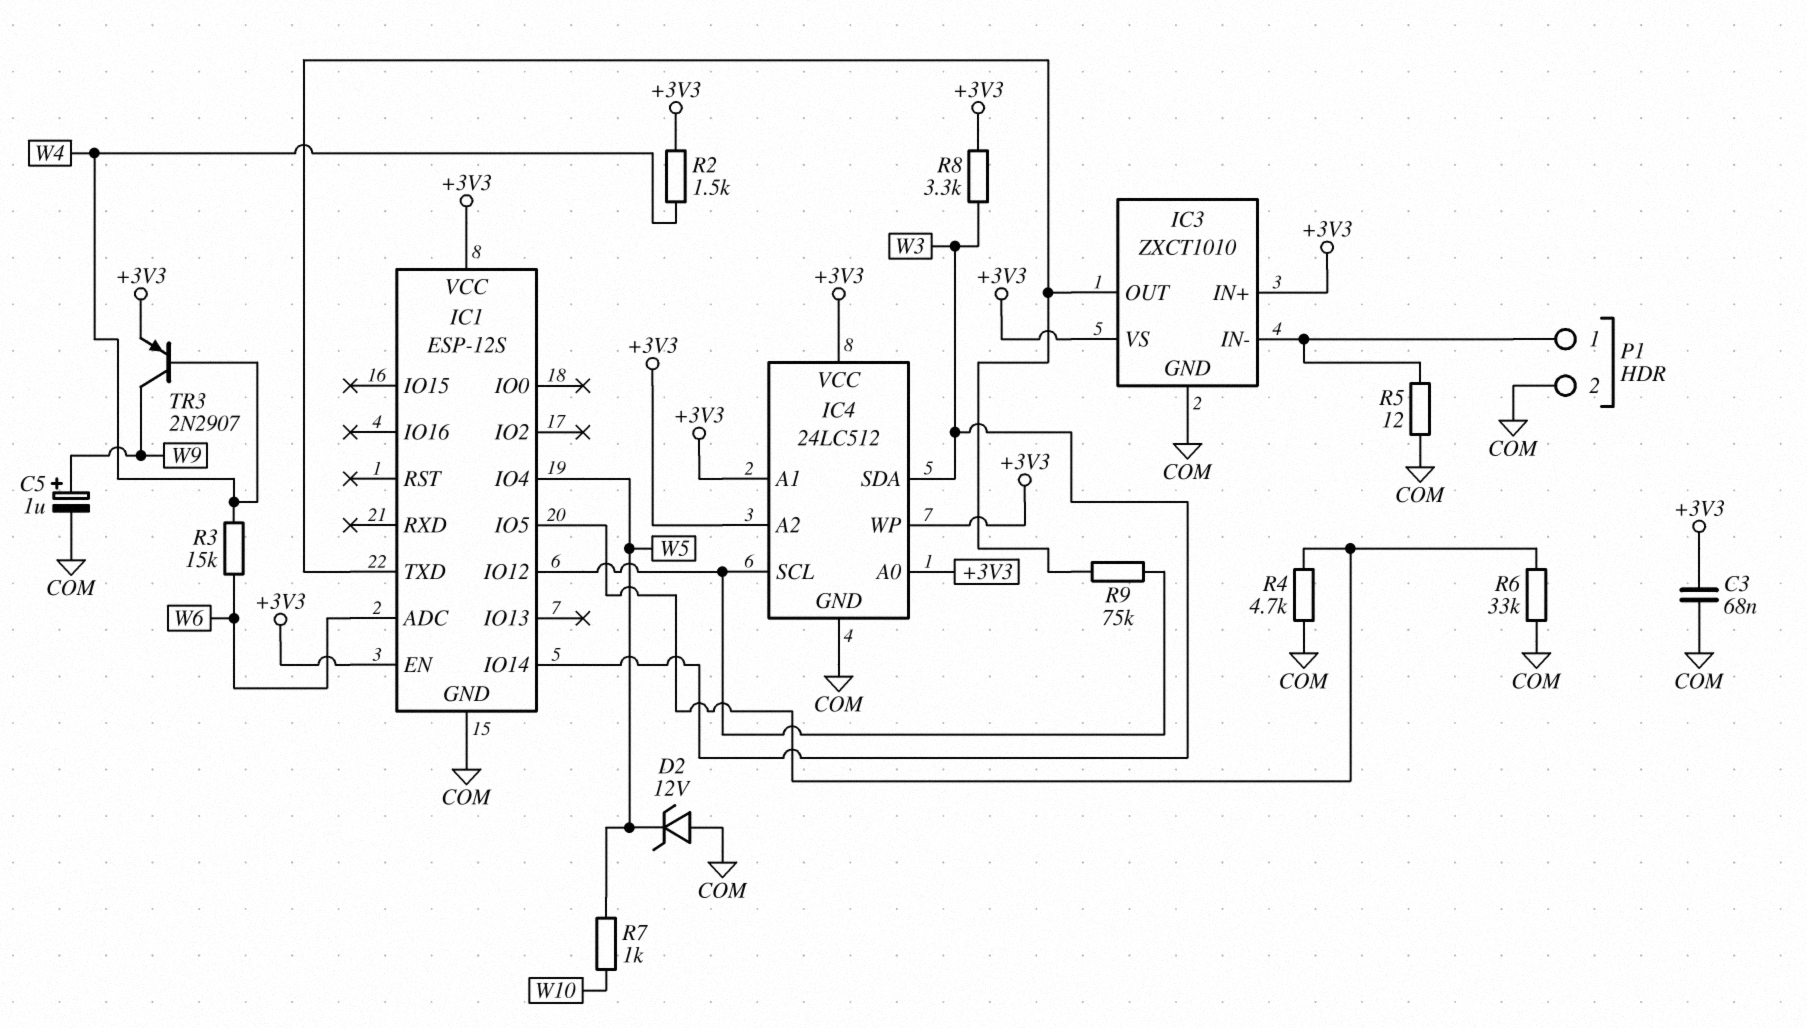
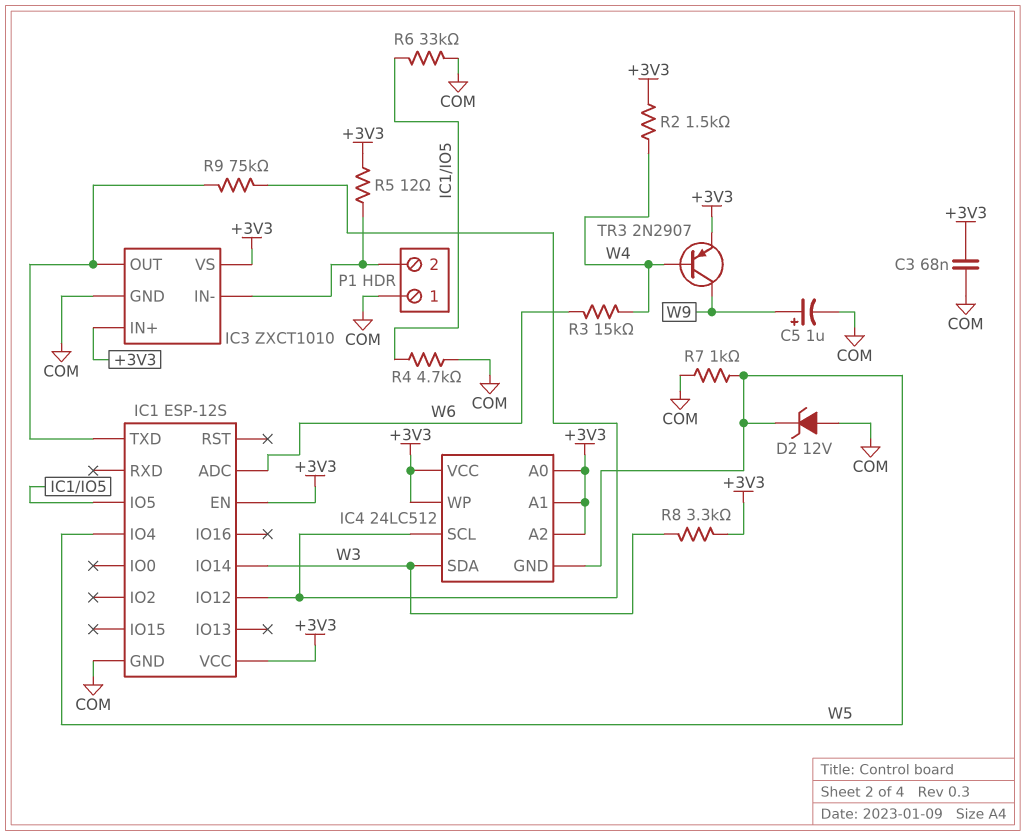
IC4 pin GND: COM -> W5
P1 pin 1: IC3/IN- -> COM
P1 pin 2: COM -> IC3/IN-
R5: 12 (COM, IC3/IN-) -> 12 (+3V3, IC3/IN-)
R7: 1k (W5, W10) -> 1k (COM, W5)

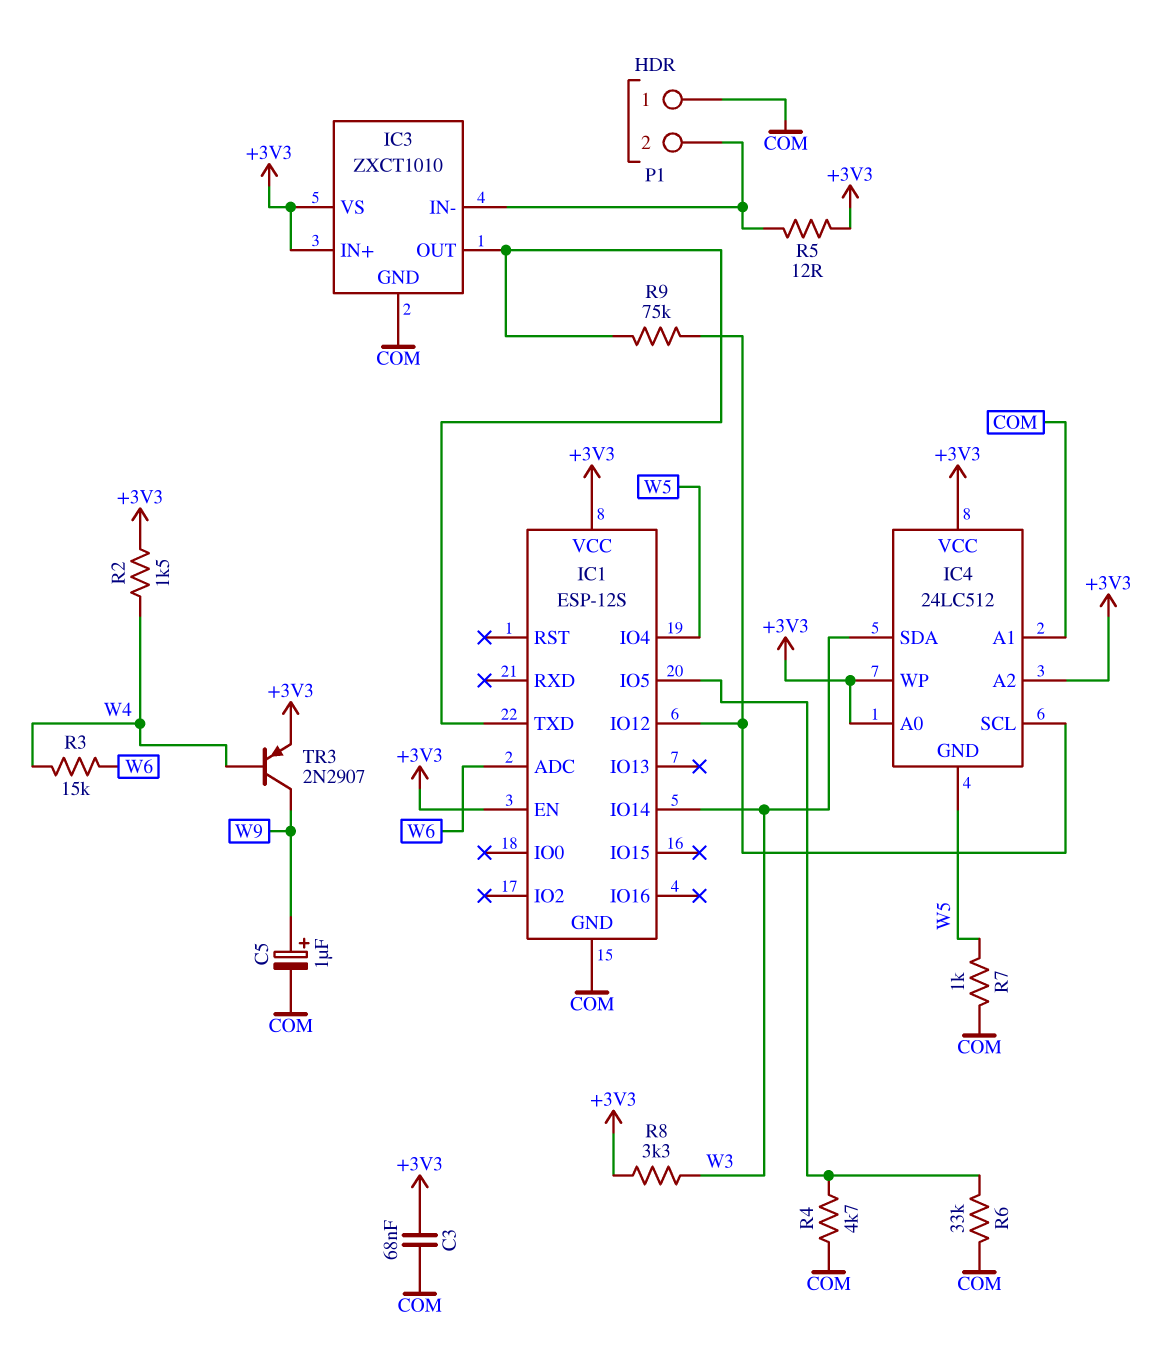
D2: zener 12V (A COM, K W5) -> none
IC4 pin A1: +3V3 -> COM

